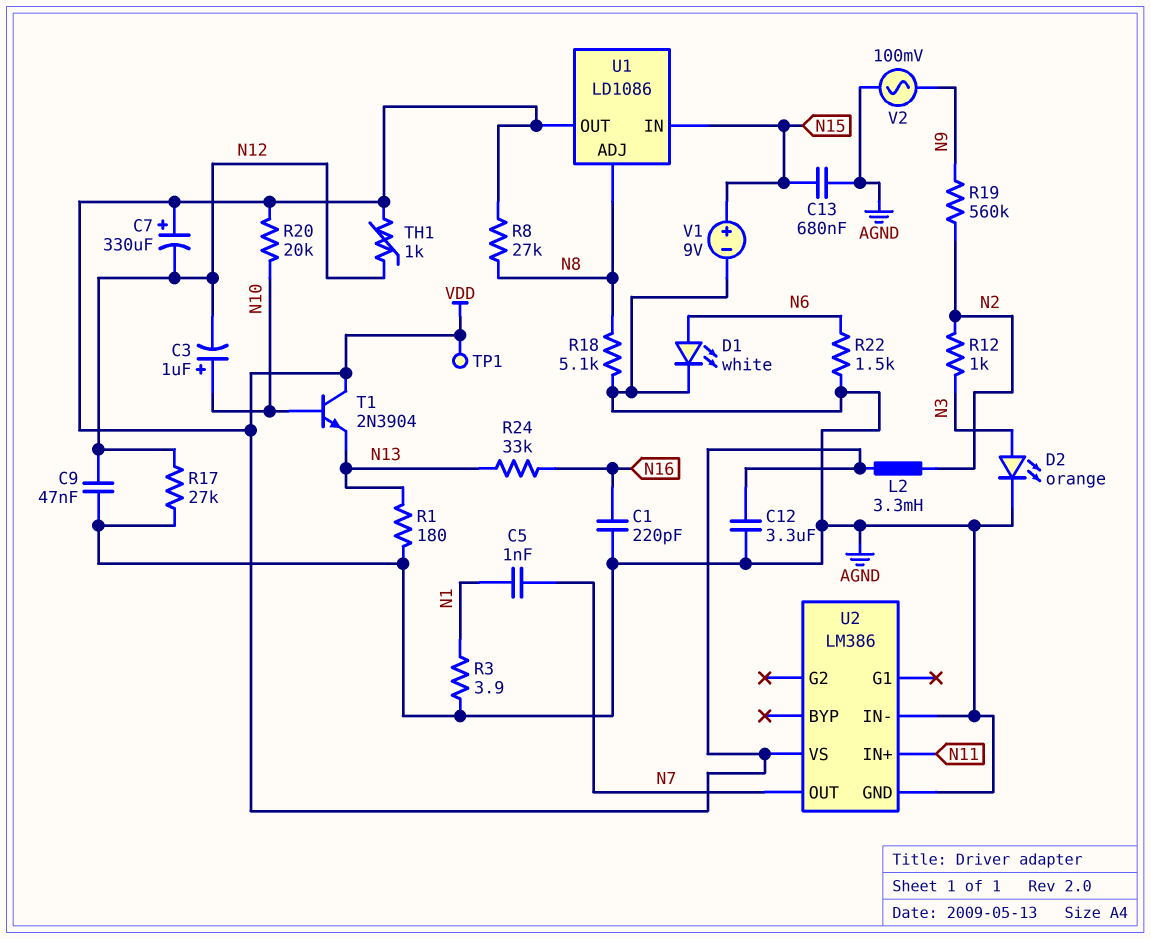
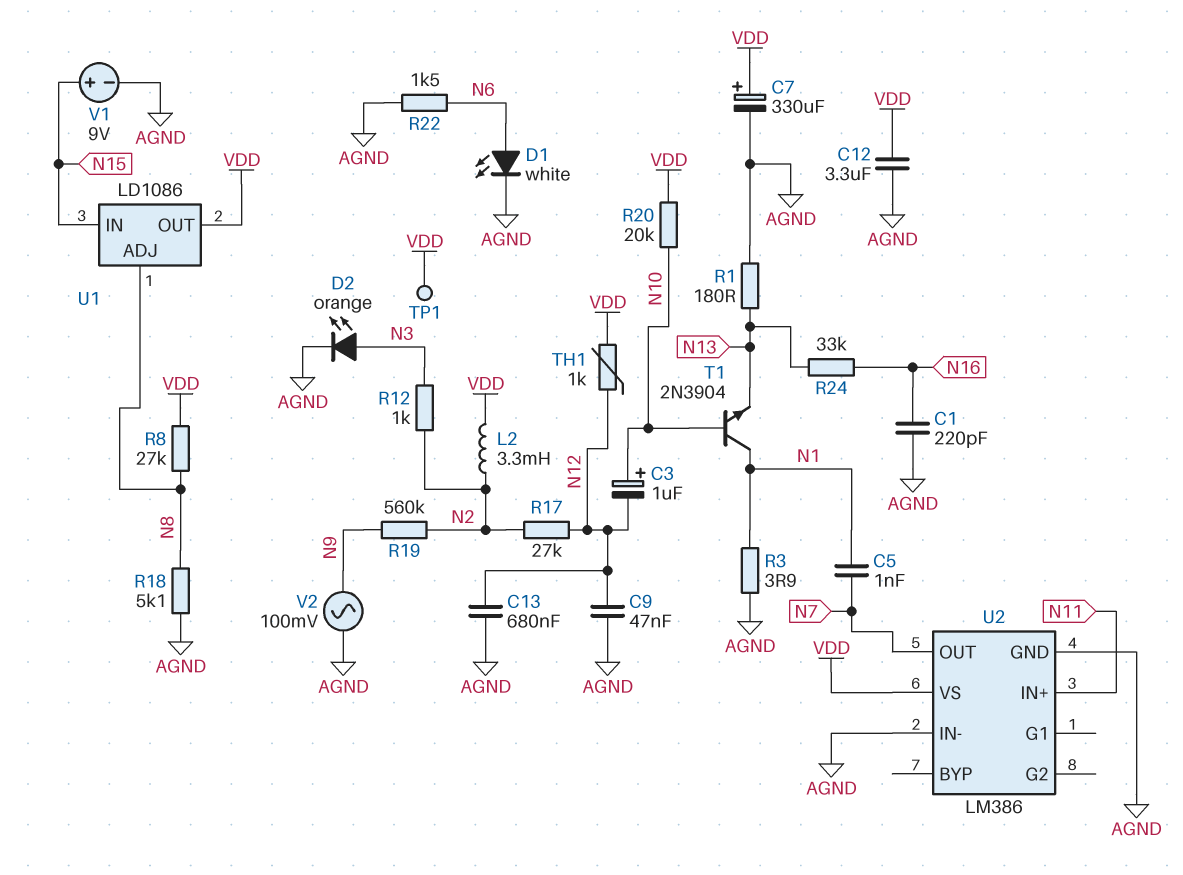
C7: 330uF (plus VDD, minus N12) -> 330uF (plus VDD, minus AGND)
C13: 680nF (AGND, N15) -> 680nF (AGND, N12)
R17: 27k (AGND, N12) -> 27k (N2, N12)
T1: NPN 2N3904 (B N10, C VDD, E N13) -> NPN 2N3904 (B N10, C N1, E N13)

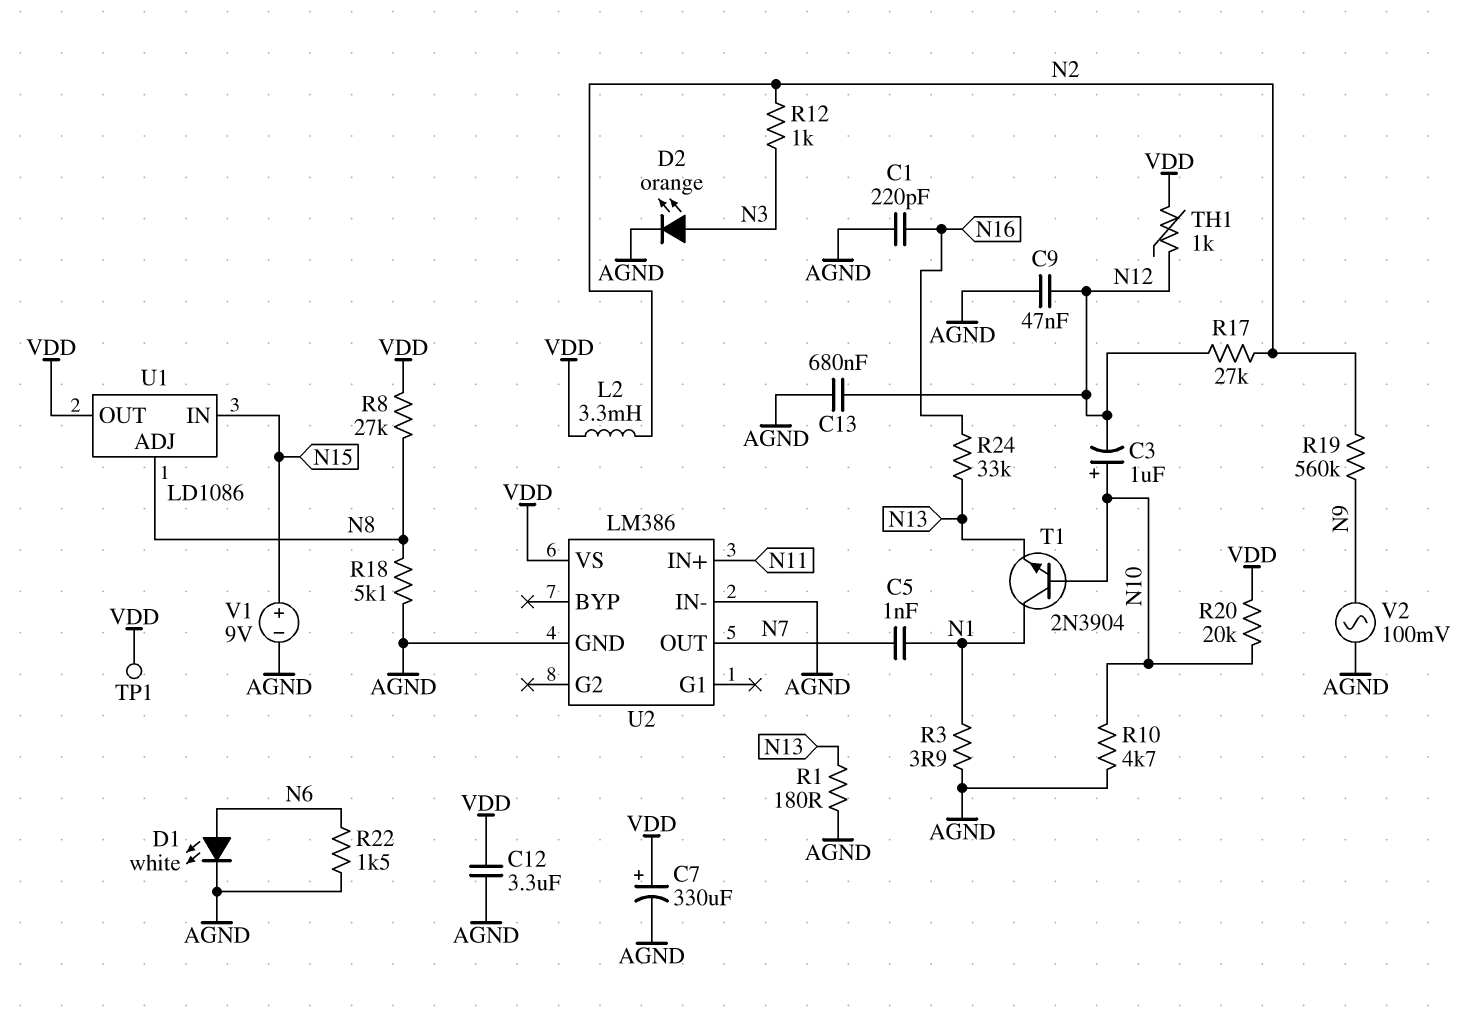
R10: none -> 4.7k (AGND, N10)

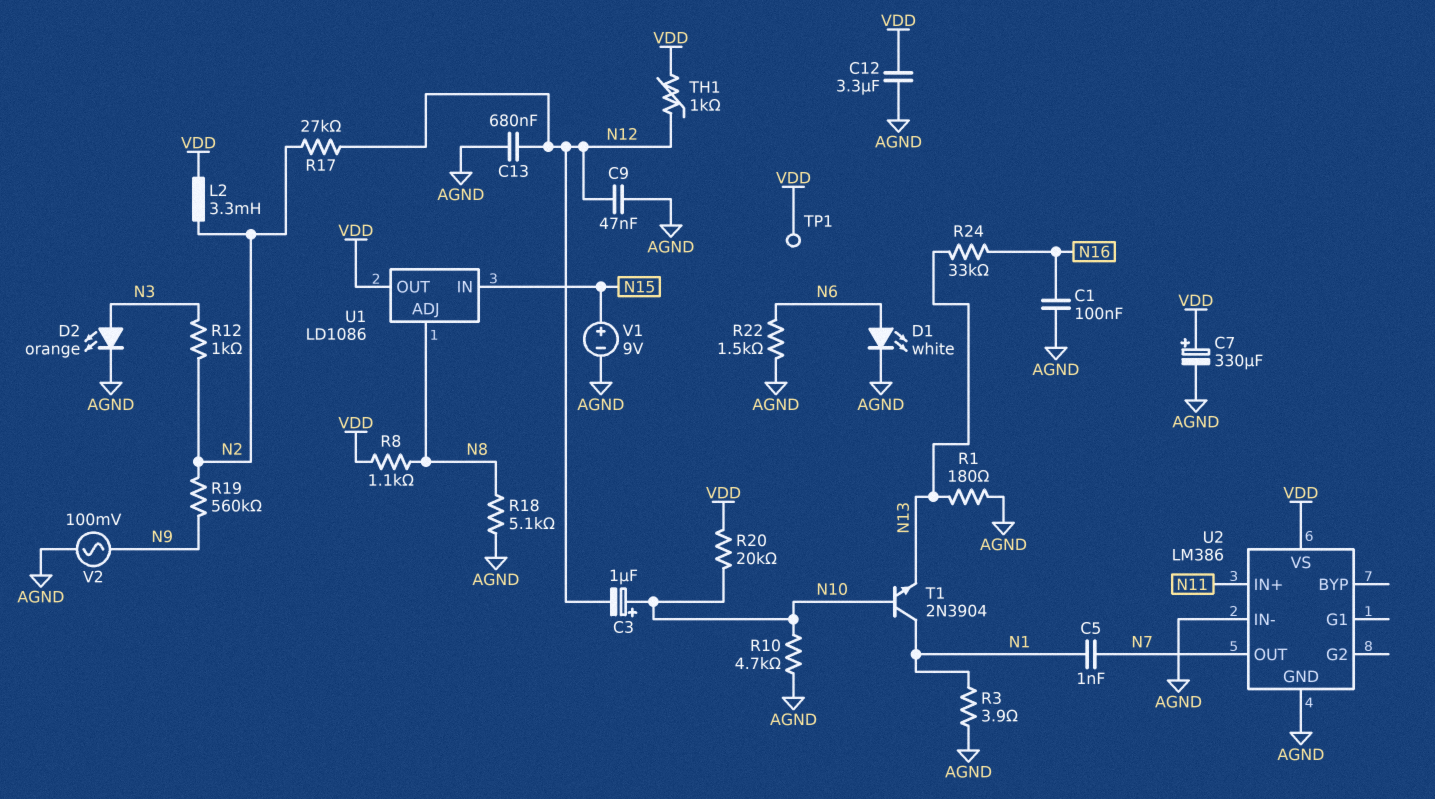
C1: 220pF (AGND, N16) -> 100nF (AGND, N16)
R8: 27k (N8, VDD) -> 1.1k (N8, VDD)

